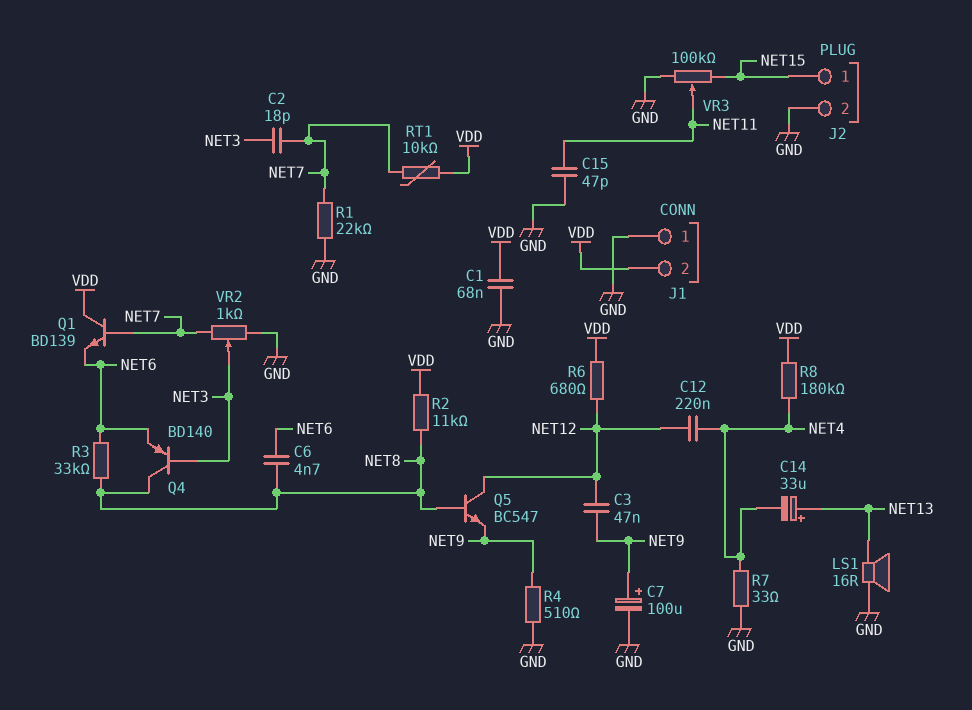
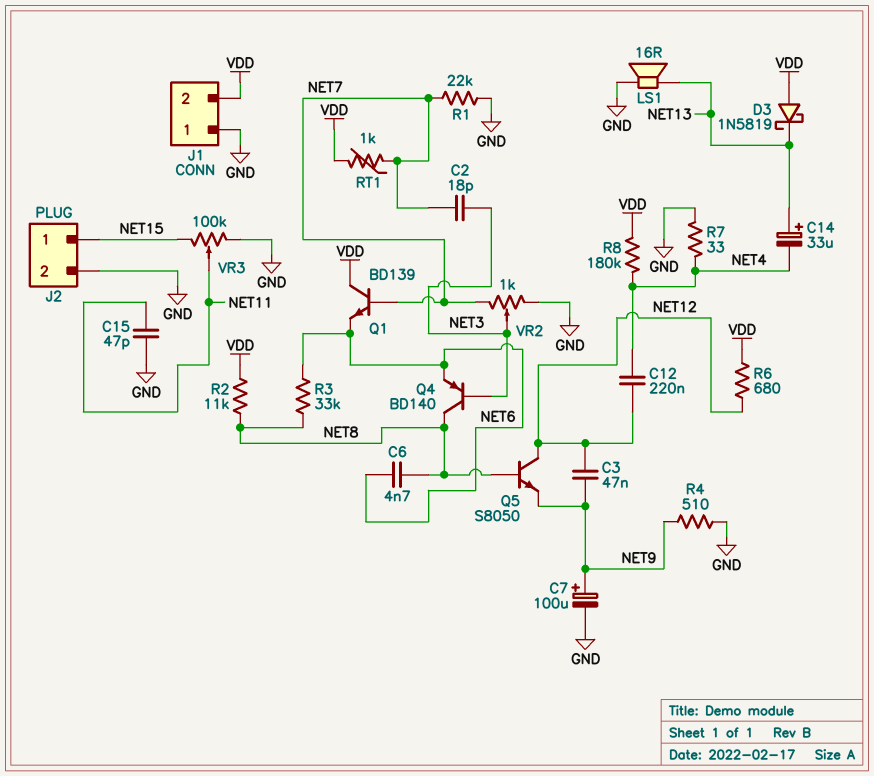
C1: 68nF (GND, VDD) -> none
D3: none -> schottky 1N5819 (A VDD, K NET13)
Q5: NPN BC547 (B NET8, C NET12, E NET9) -> NPN S8050 (B NET8, C NET12, E NET9)
RT1: 10k (NET7, VDD) -> 1k (NET7, VDD)

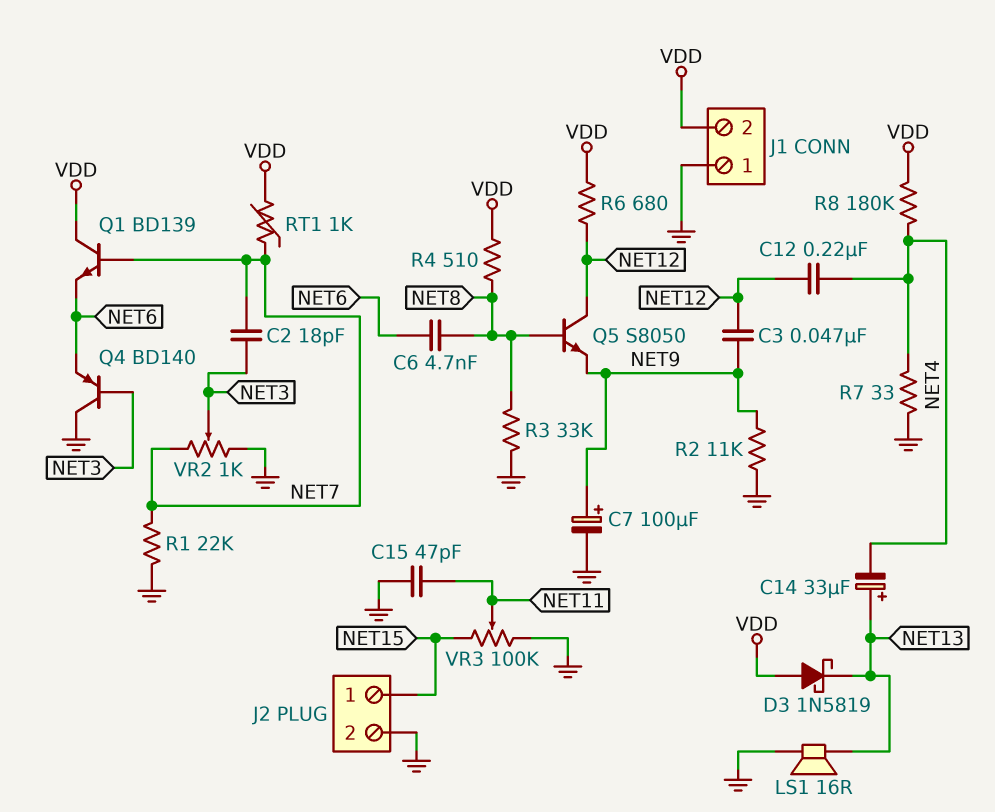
Q4: PNP BD140 (B NET3, C NET8, E NET6) -> PNP BD140 (B NET3, C GND, E NET6)
R2: 11k (NET8, VDD) -> 11k (GND, NET9)
R3: 33k (NET6, NET8) -> 33k (GND, NET8)
R4: 510 (GND, NET9) -> 510 (NET8, VDD)

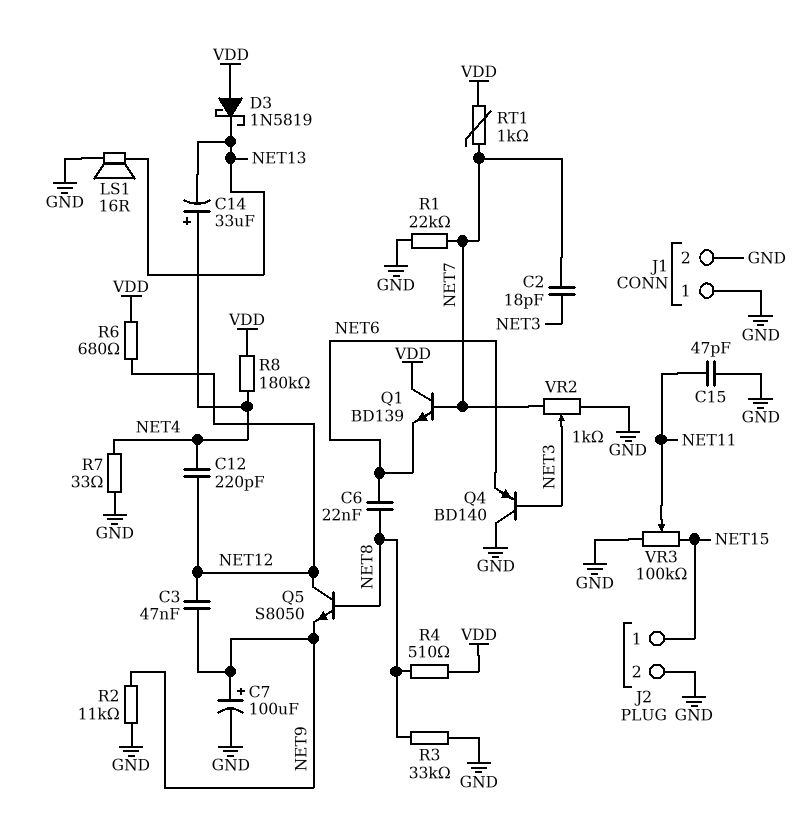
C6: 4.7nF (NET6, NET8) -> 22nF (NET6, NET8)
C12: 220nF (NET4, NET12) -> 220pF (NET4, NET12)
C14: 33uF (plus NET13, minus NET4) -> 33uF (plus NET4, minus NET13)
J1 pin 2: VDD -> GND

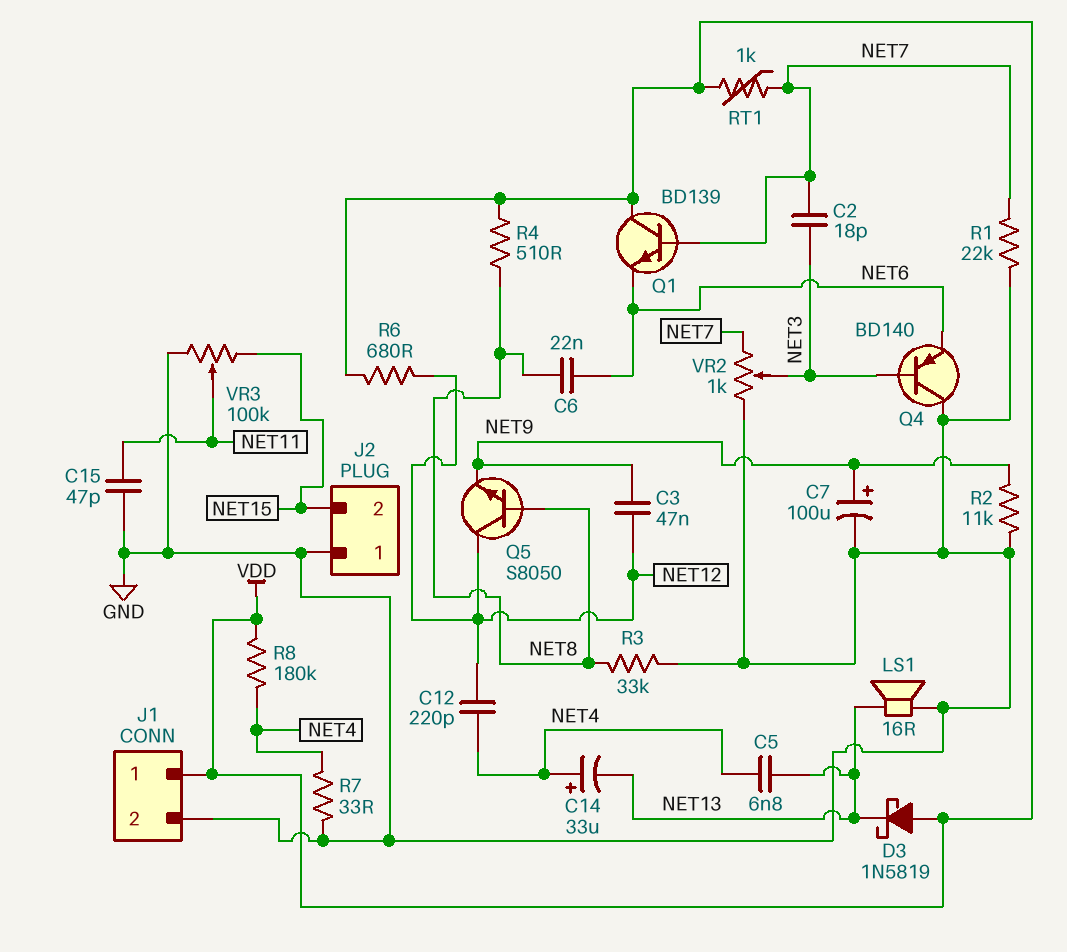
C5: none -> 6.8nF (NET4, NET13)
J1 pin 1: GND -> VDD
J2 pin 1: NET15 -> GND
J2 pin 2: GND -> NET15

